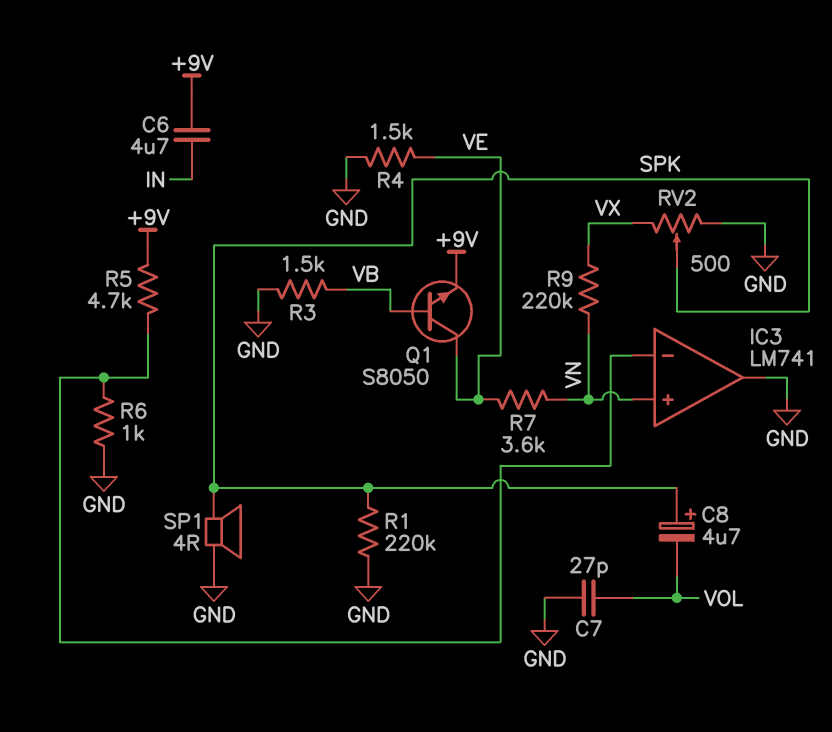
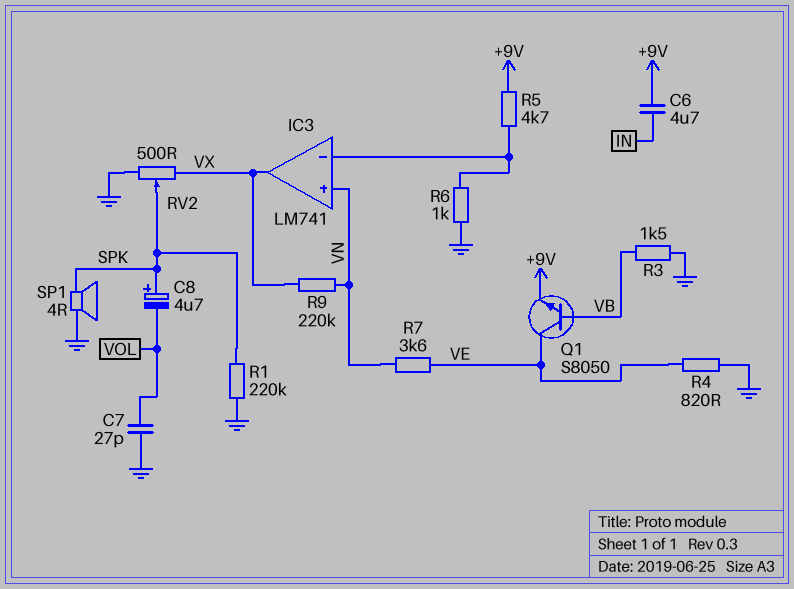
IC3 pin out: GND -> VX
R4: 1.5k (GND, VE) -> 820 (GND, VE)

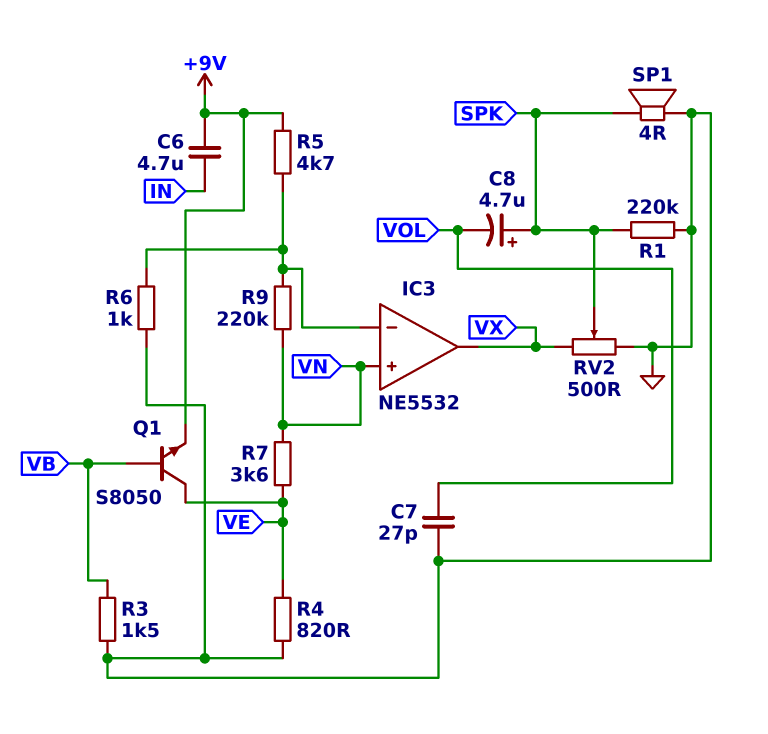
IC3: LM741 -> NE5532
R9: 220k (VN, VX) -> 220k (IC3/in-, VN)

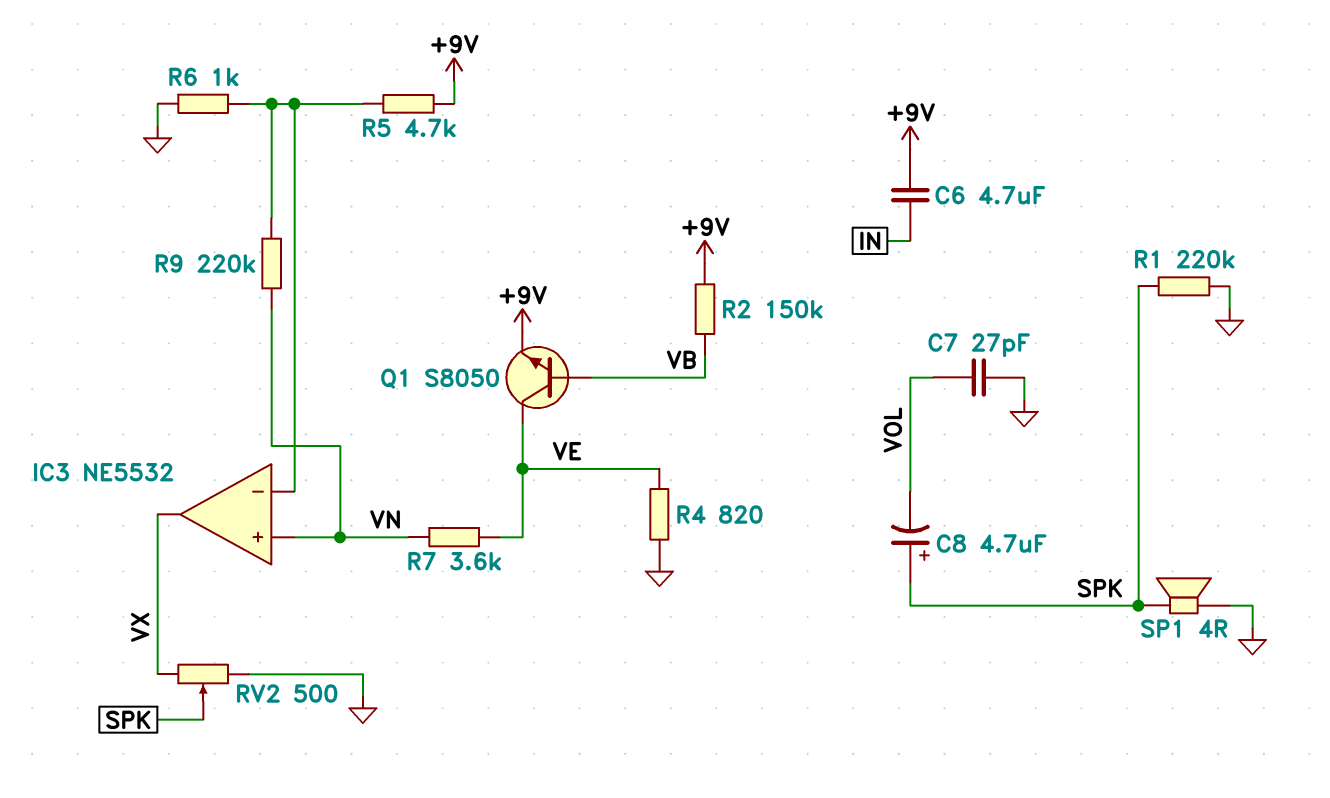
R2: none -> 150k (+9V, VB)
R3: 1.5k (GND, VB) -> none

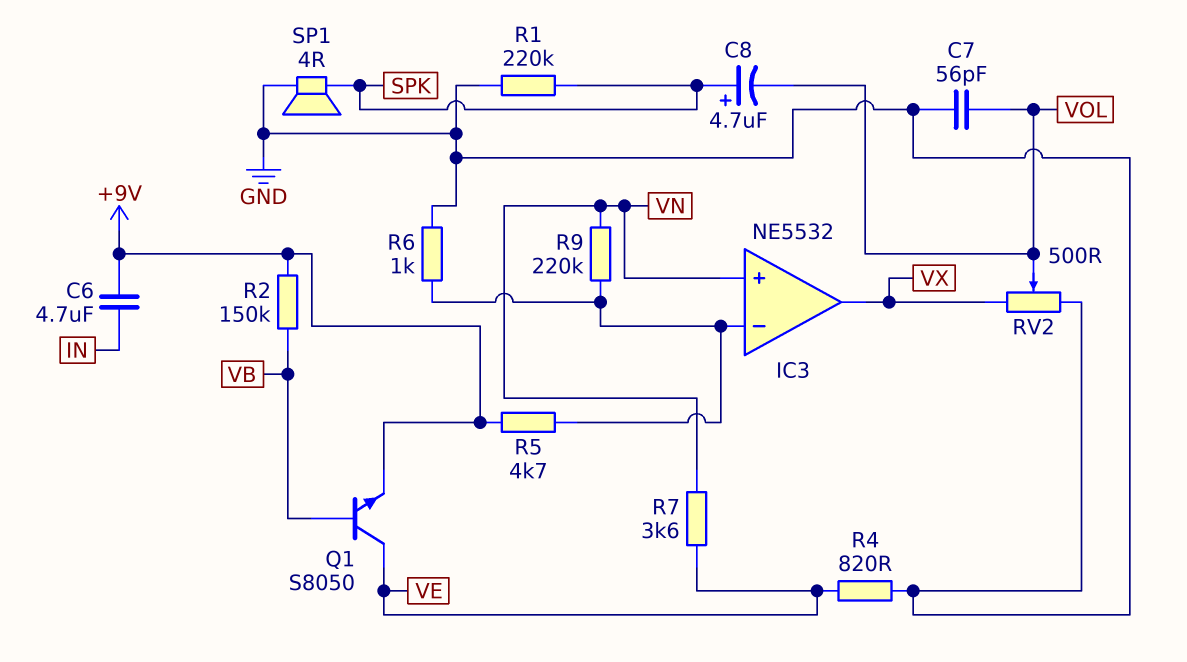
C7: 27pF (GND, VOL) -> 56pF (GND, VOL)
RV2: 500 (GND, VX, wiper SPK) -> 500 (GND, VX, wiper VOL)

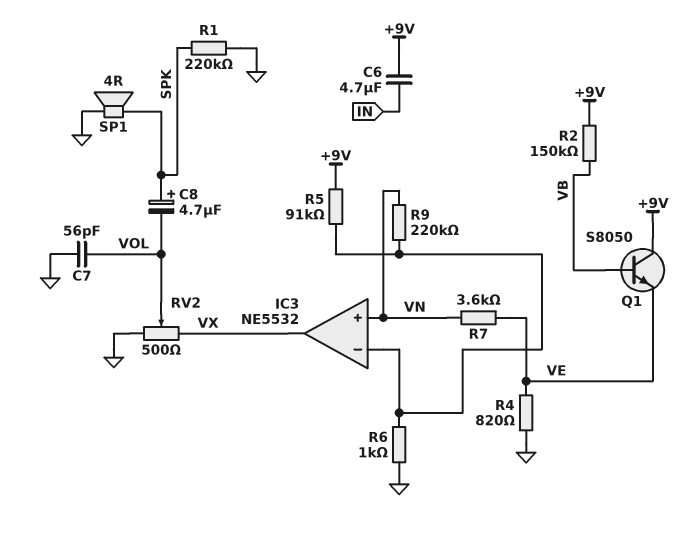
Q1: NPN S8050 (B VB, C VE, E +9V) -> NPN S8050 (B VB, C +9V, E VE)
R5: 4.7k (+9V, IC3/in-) -> 91k (+9V, IC3/in-)

